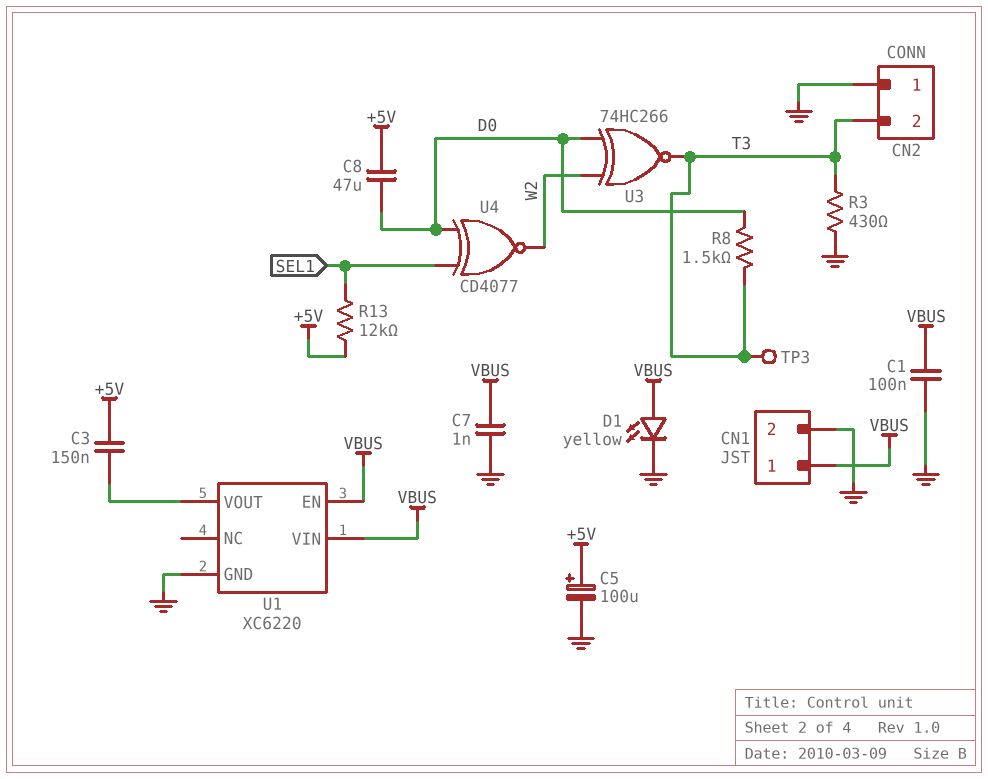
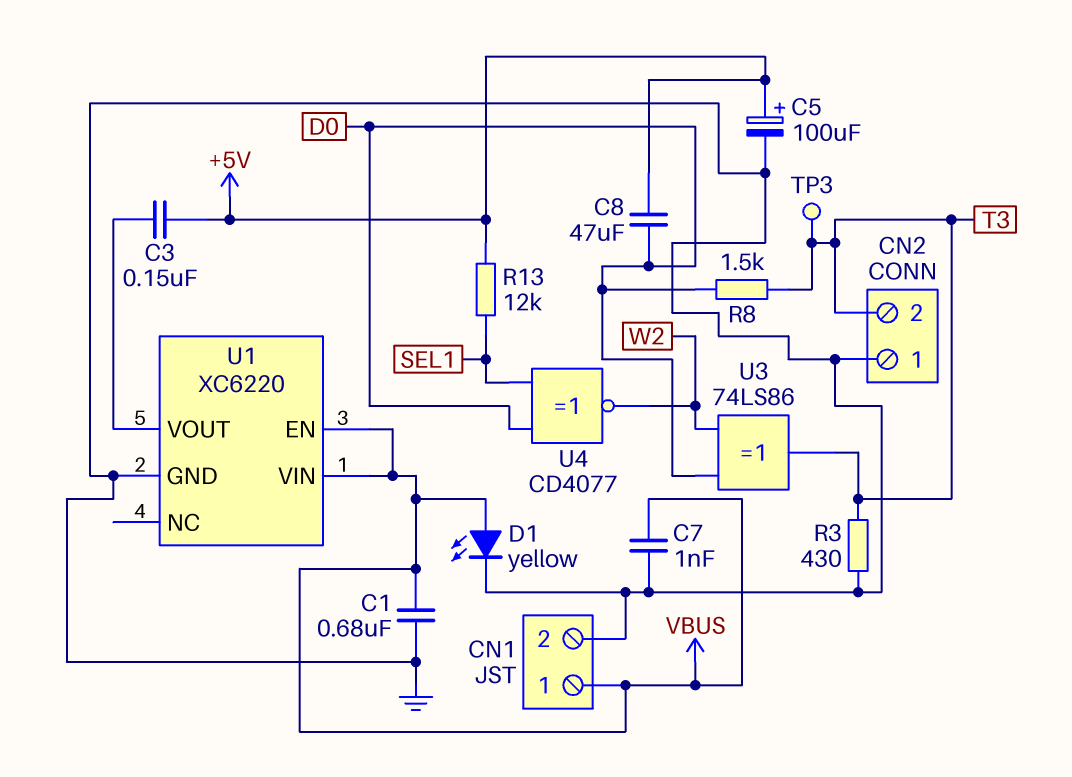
C1: 100nF (GND, VBUS) -> 680nF (GND, VBUS)
U3: XNOR 74HC266 (in D0, in W2, out T3) -> XOR 74LS86 (in D0, in W2, out T3)

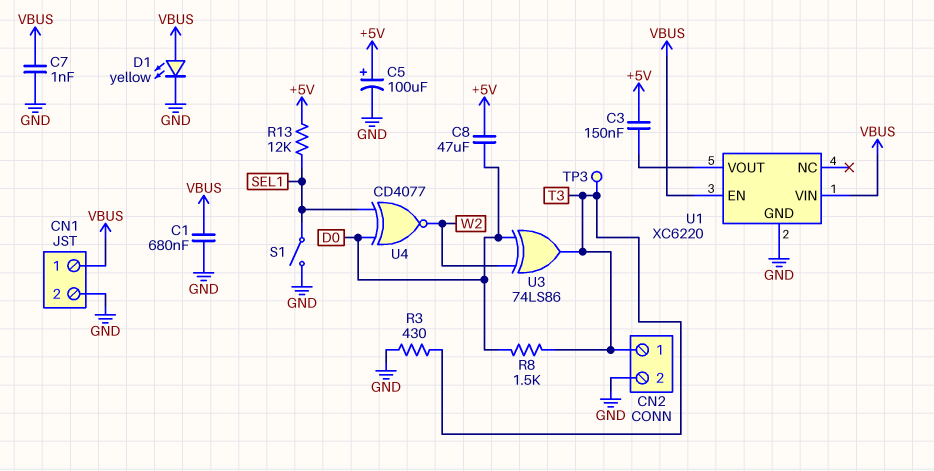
CN2 pin 1: GND -> T3
CN2 pin 2: T3 -> GND
S1: none -> switch (GND, SEL1)

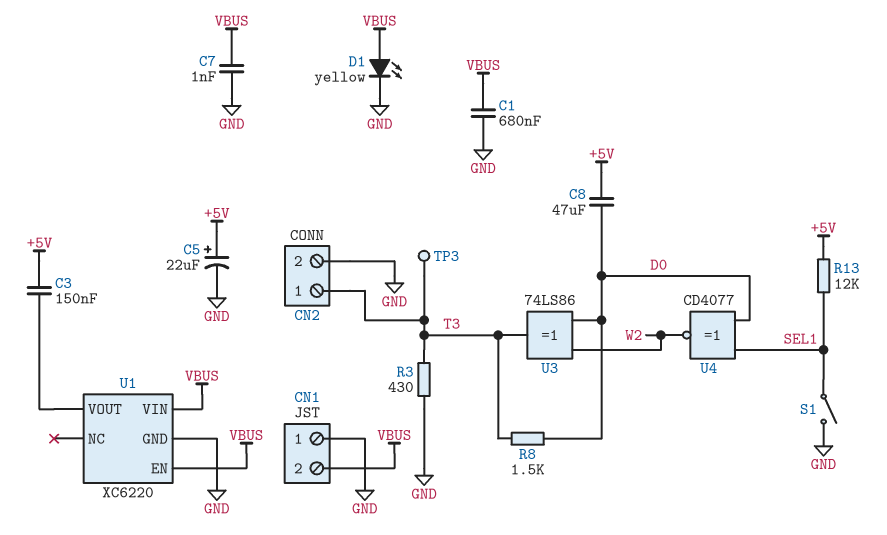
C5: 100uF (plus +5V, minus GND) -> 22uF (plus +5V, minus GND)
CN1 pin 1: VBUS -> GND
CN1 pin 2: GND -> VBUS

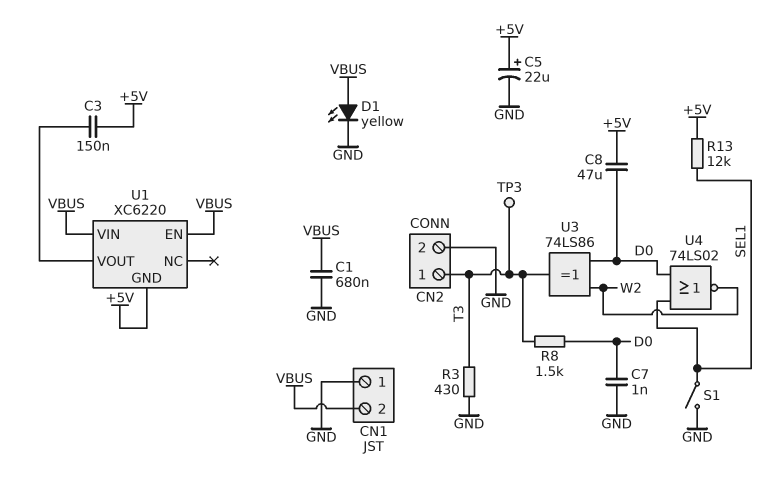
C7: 1nF (GND, VBUS) -> 1nF (D0, GND)
U1 pin GND: GND -> +5V
U4: XNOR CD4077 (in D0, in SEL1, out W2) -> NOR 74LS02 (in D0, in SEL1, out W2)

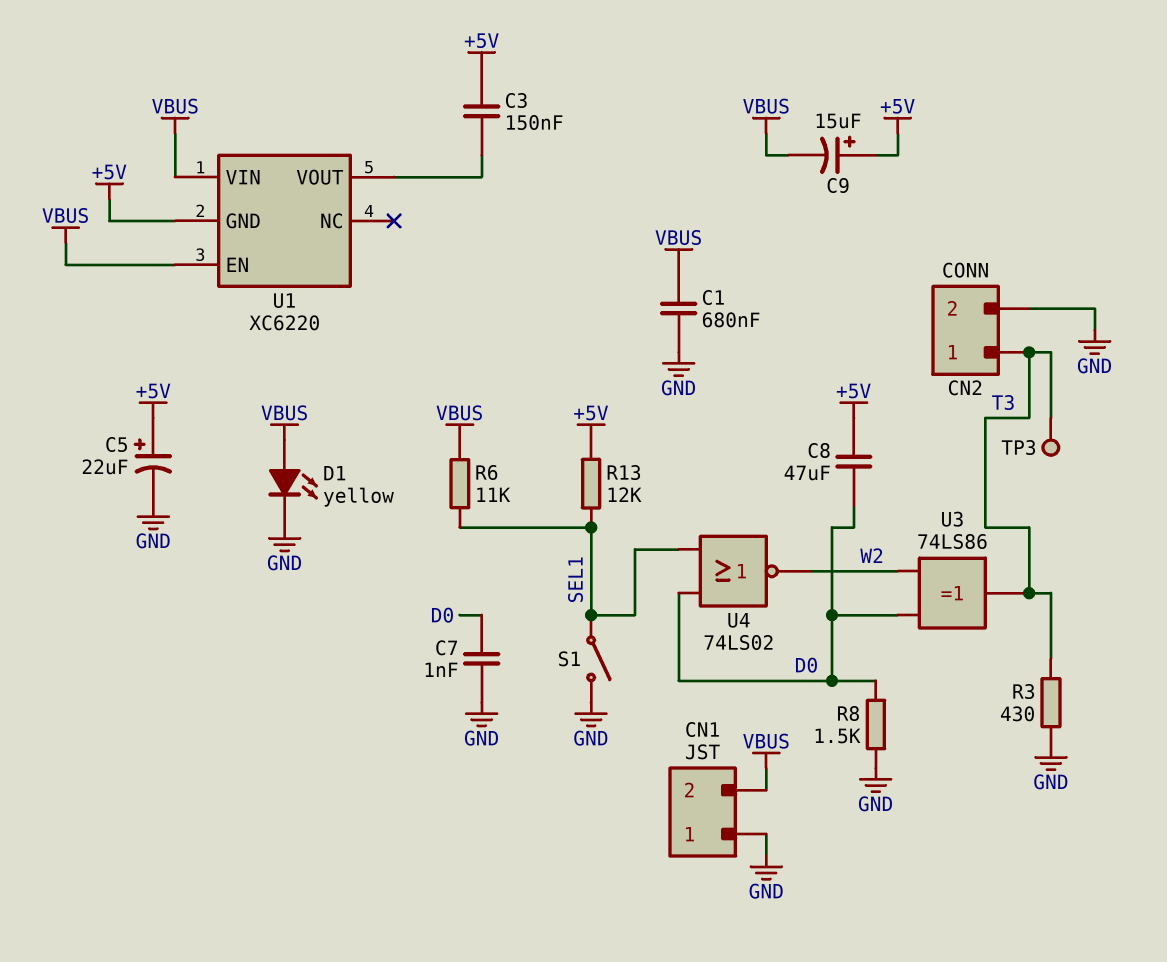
C9: none -> 15uF (plus +5V, minus VBUS)
R6: none -> 11k (SEL1, VBUS)
R8: 1.5k (D0, T3) -> 1.5k (D0, GND)

